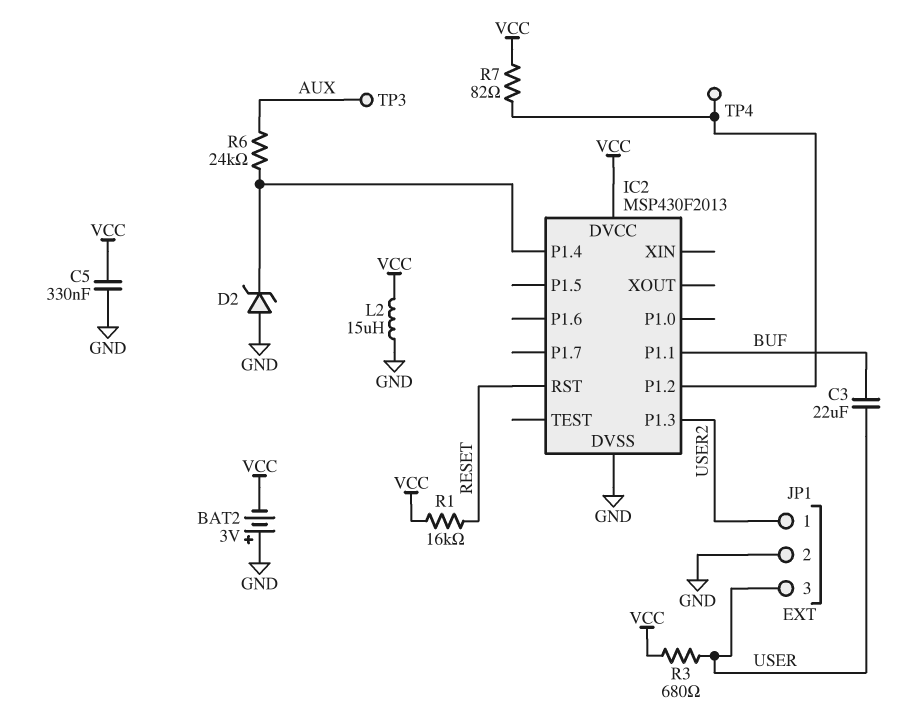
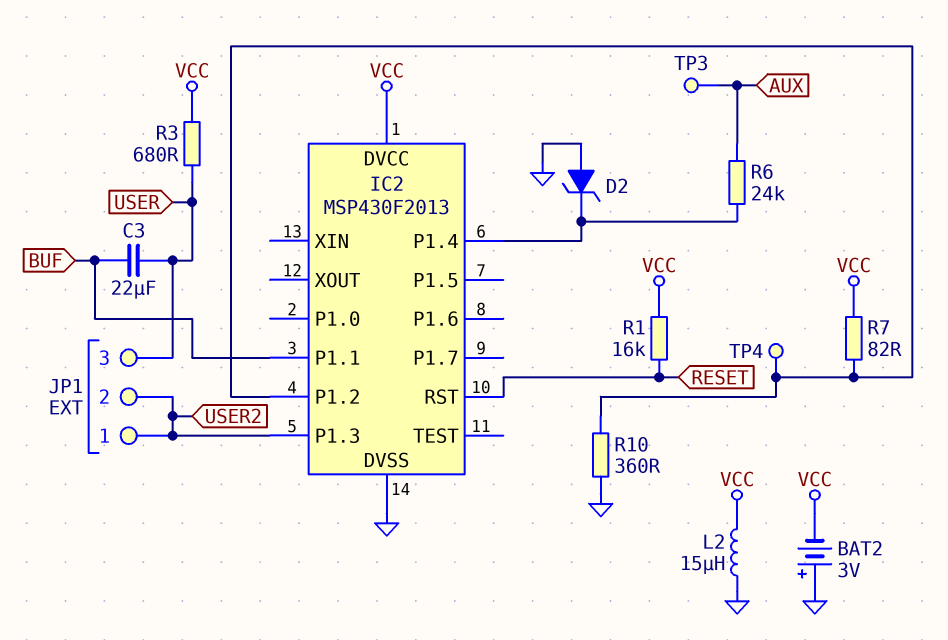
C5: 330nF (GND, VCC) -> none
JP1 pin 2: GND -> USER2
R10: none -> 360 (GND, IC2/P1.2)

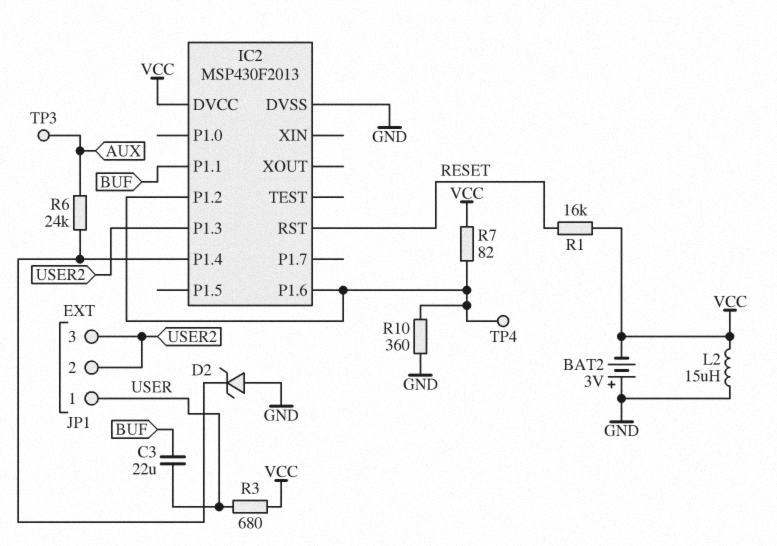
IC2 pin P1.6: none -> IC2/P1.2
JP1 pin 1: USER2 -> USER
JP1 pin 3: USER -> USER2

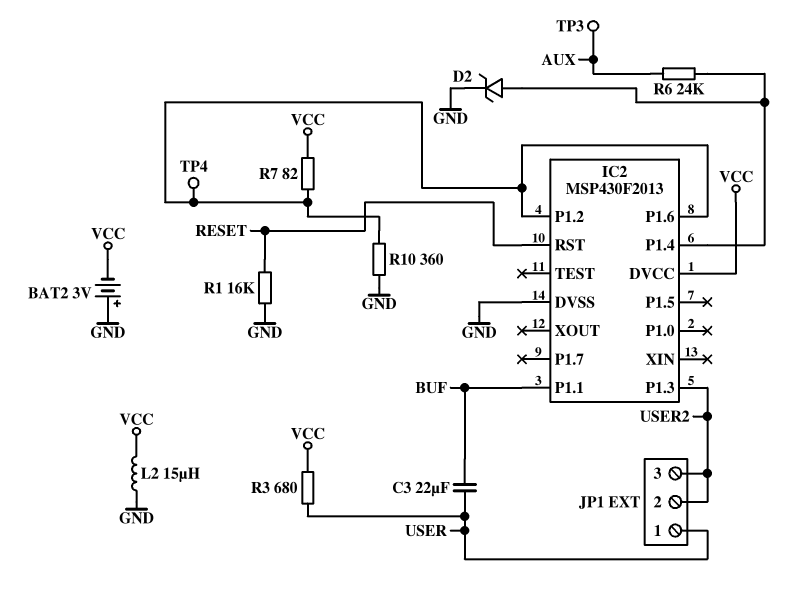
D2: zener (A GND, K IC2/P1.4) -> zener (A IC2/P1.4, K GND)
R1: 16k (RESET, VCC) -> 16k (GND, RESET)

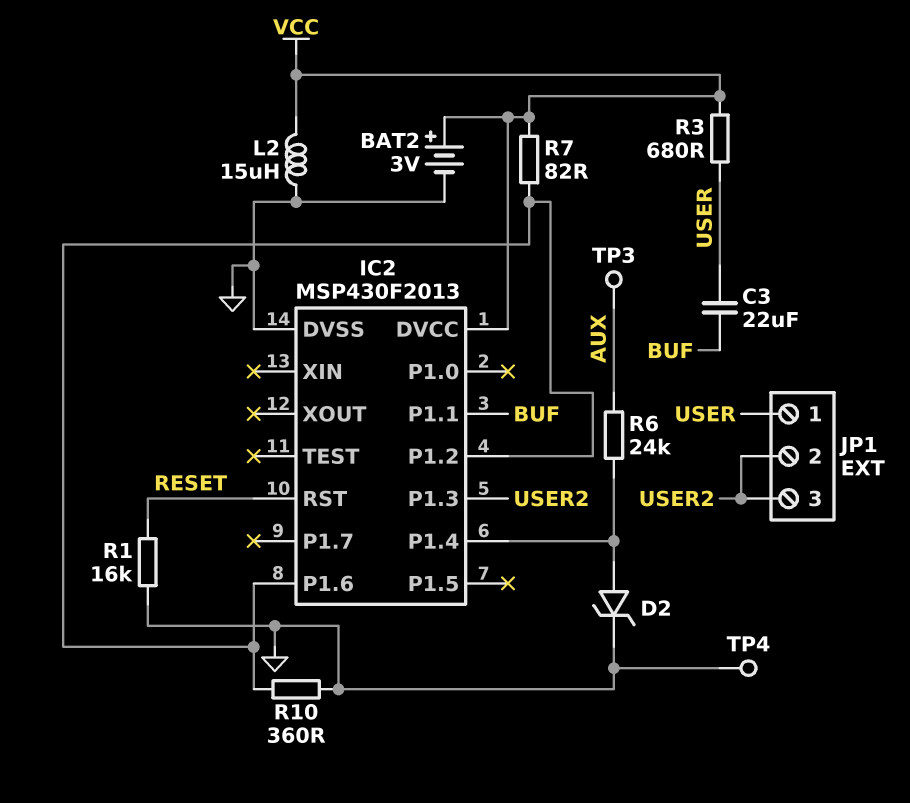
BAT2: 3V (plus GND, minus VCC) -> 3V (plus VCC, minus GND)
TP4: test point (IC2/P1.2) -> test point (GND)

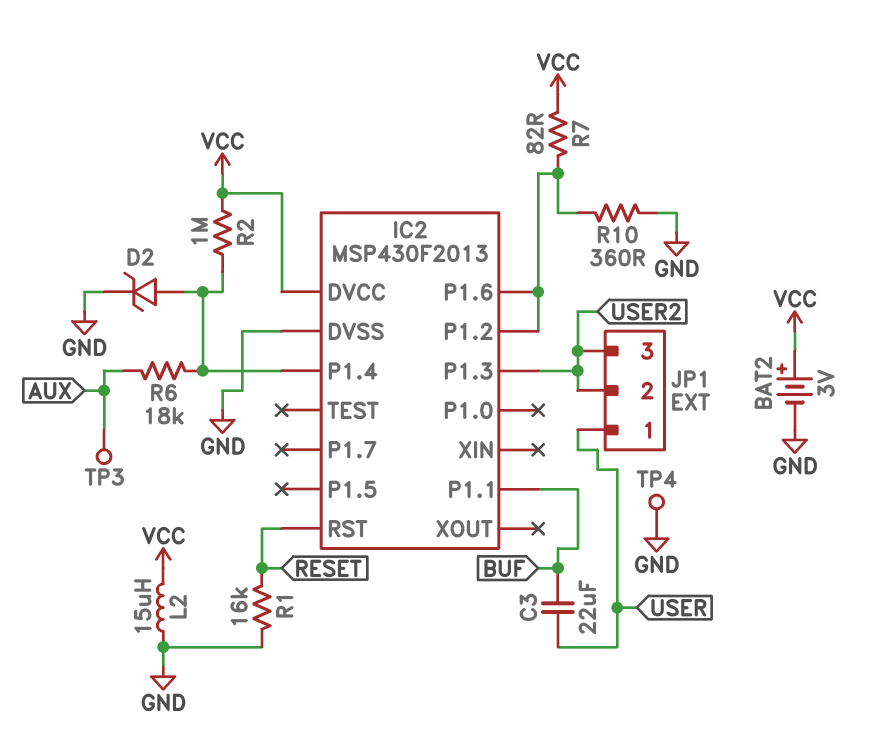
R2: none -> 1M (IC2/P1.4, VCC)
R3: 680 (USER, VCC) -> none
R6: 24k (AUX, IC2/P1.4) -> 18k (AUX, IC2/P1.4)

